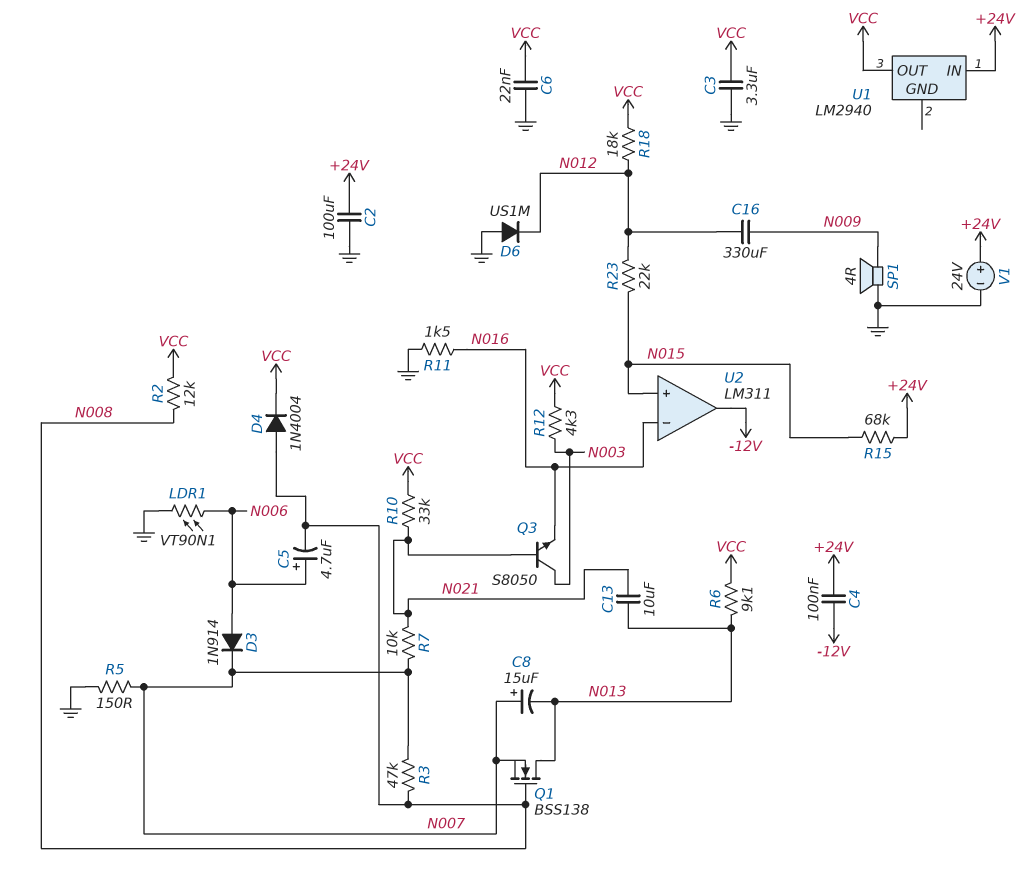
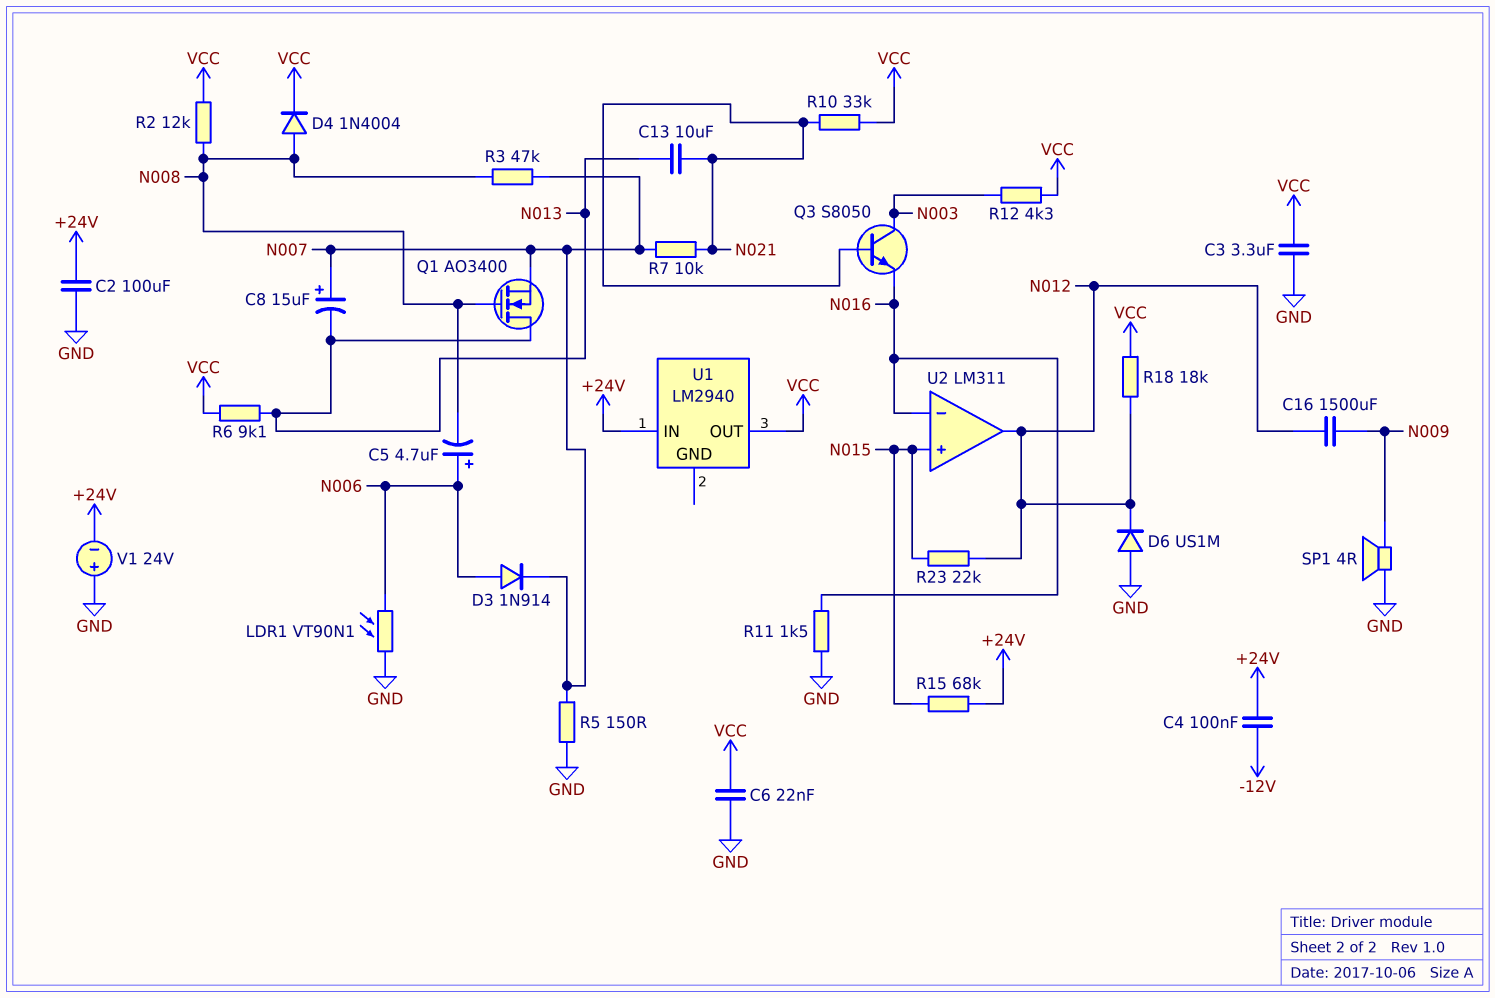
C16: 330uF (N009, N012) -> 1500uF (N009, N012)
Q1: NMOS BSS138 (G N008, D N013, S N007) -> NMOS AO3400 (G N008, D N013, S N007)
U2 pin out: -12V -> N012
V1: 24V (plus +24V, minus GND) -> 24V (plus GND, minus +24V)

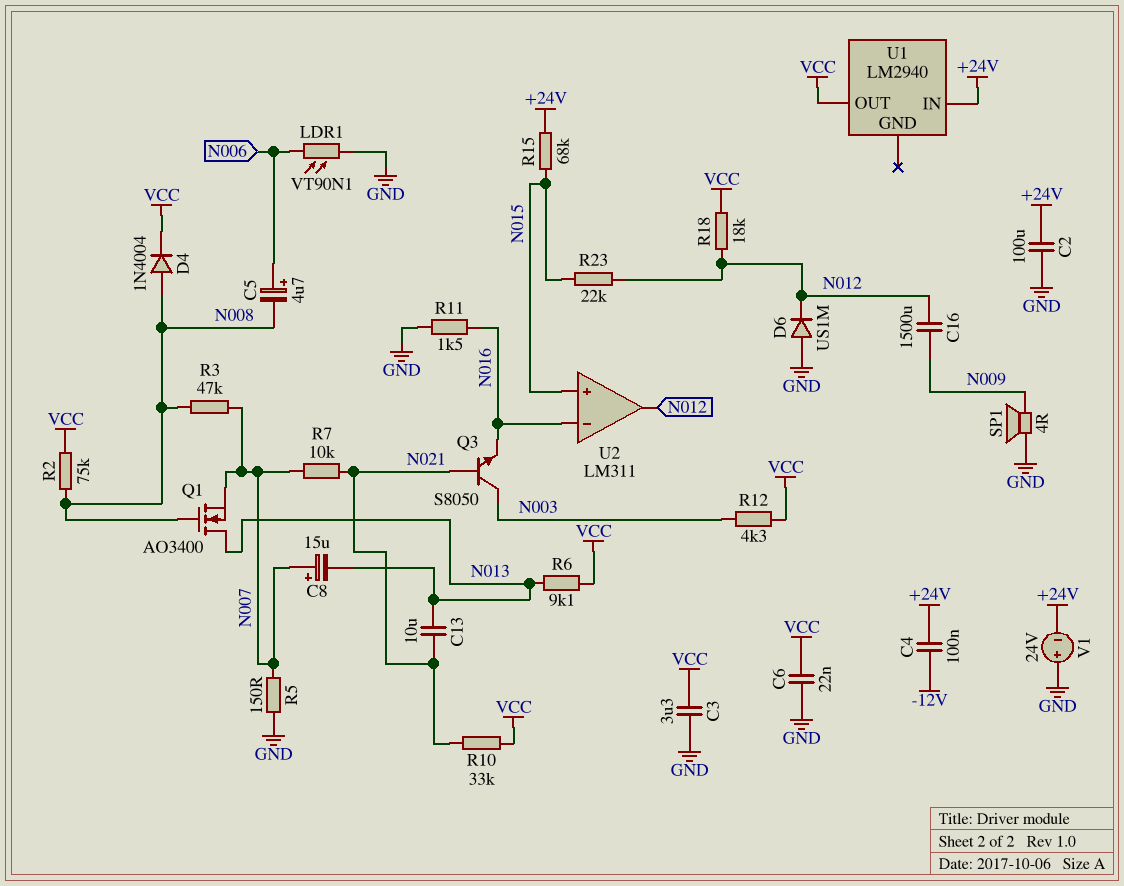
D3: diode 1N914 (A N006, K N007) -> none
R2: 12k (N008, VCC) -> 75k (N008, VCC)

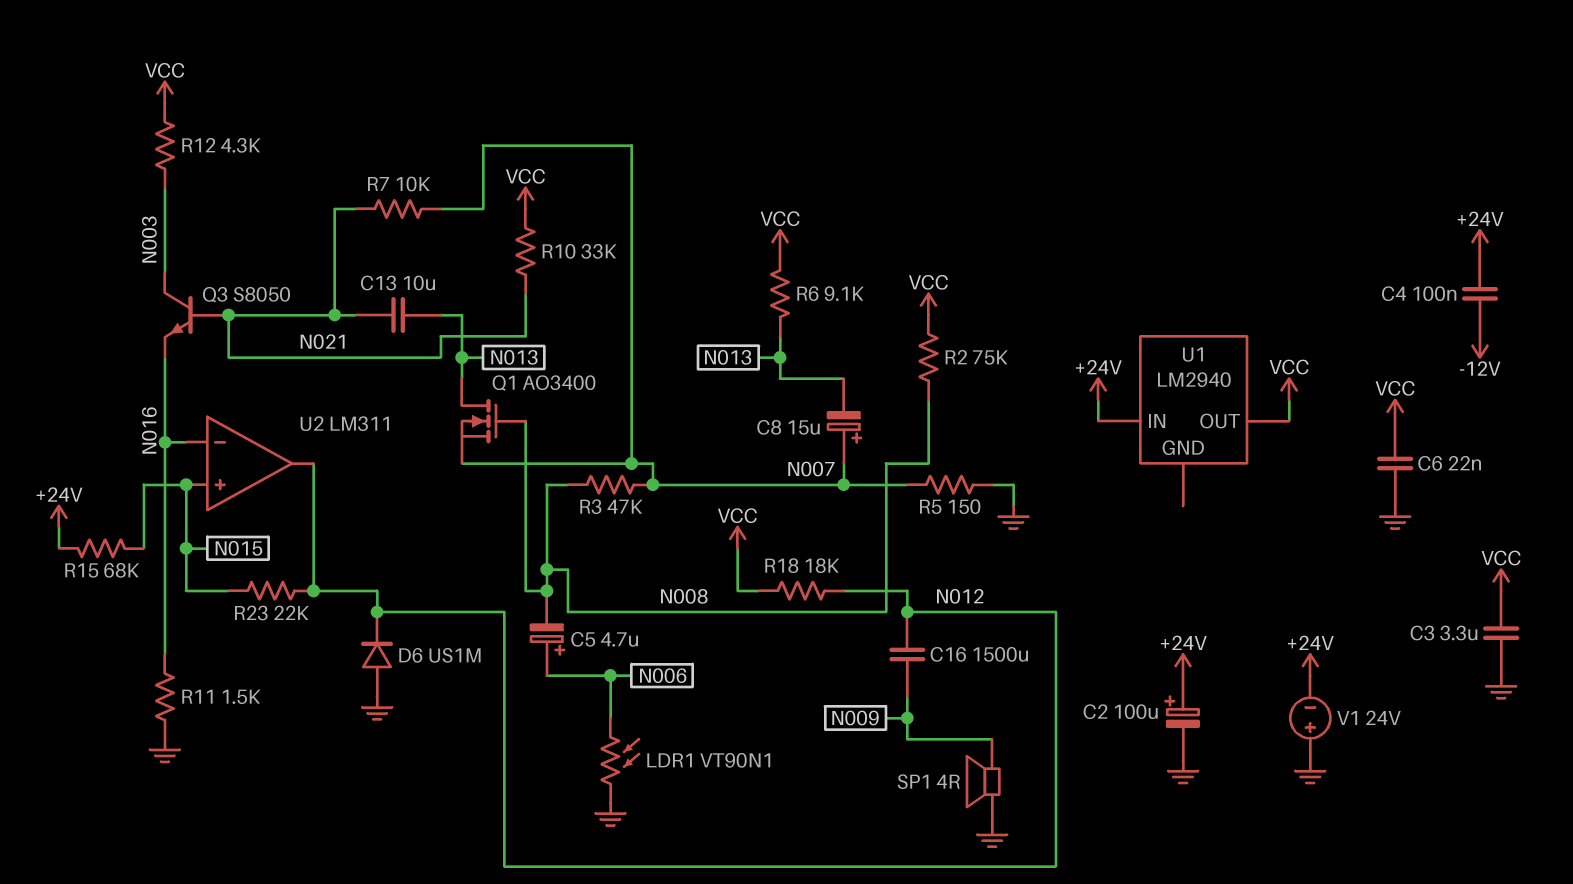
C2: 100uF (+24V, GND) -> 100uF (plus +24V, minus GND)
D4: diode 1N4004 (A N008, K VCC) -> none

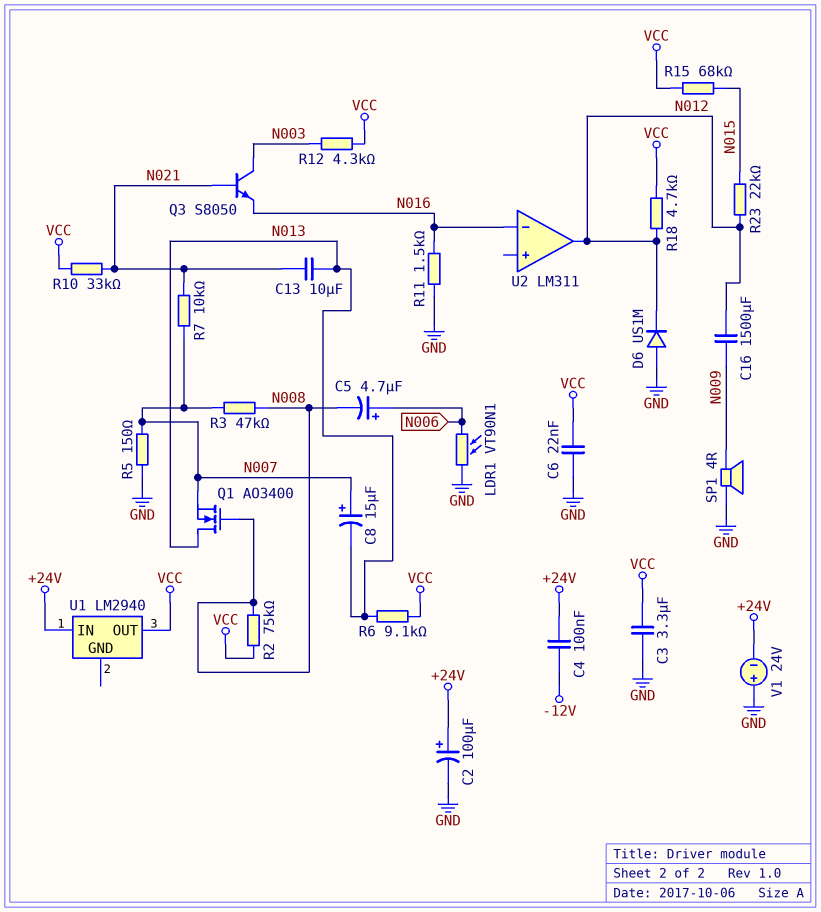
R15: 68k (+24V, N015) -> 68k (N015, VCC)
R18: 18k (N012, VCC) -> 4.7k (N012, VCC)
U2 pin in+: N015 -> none

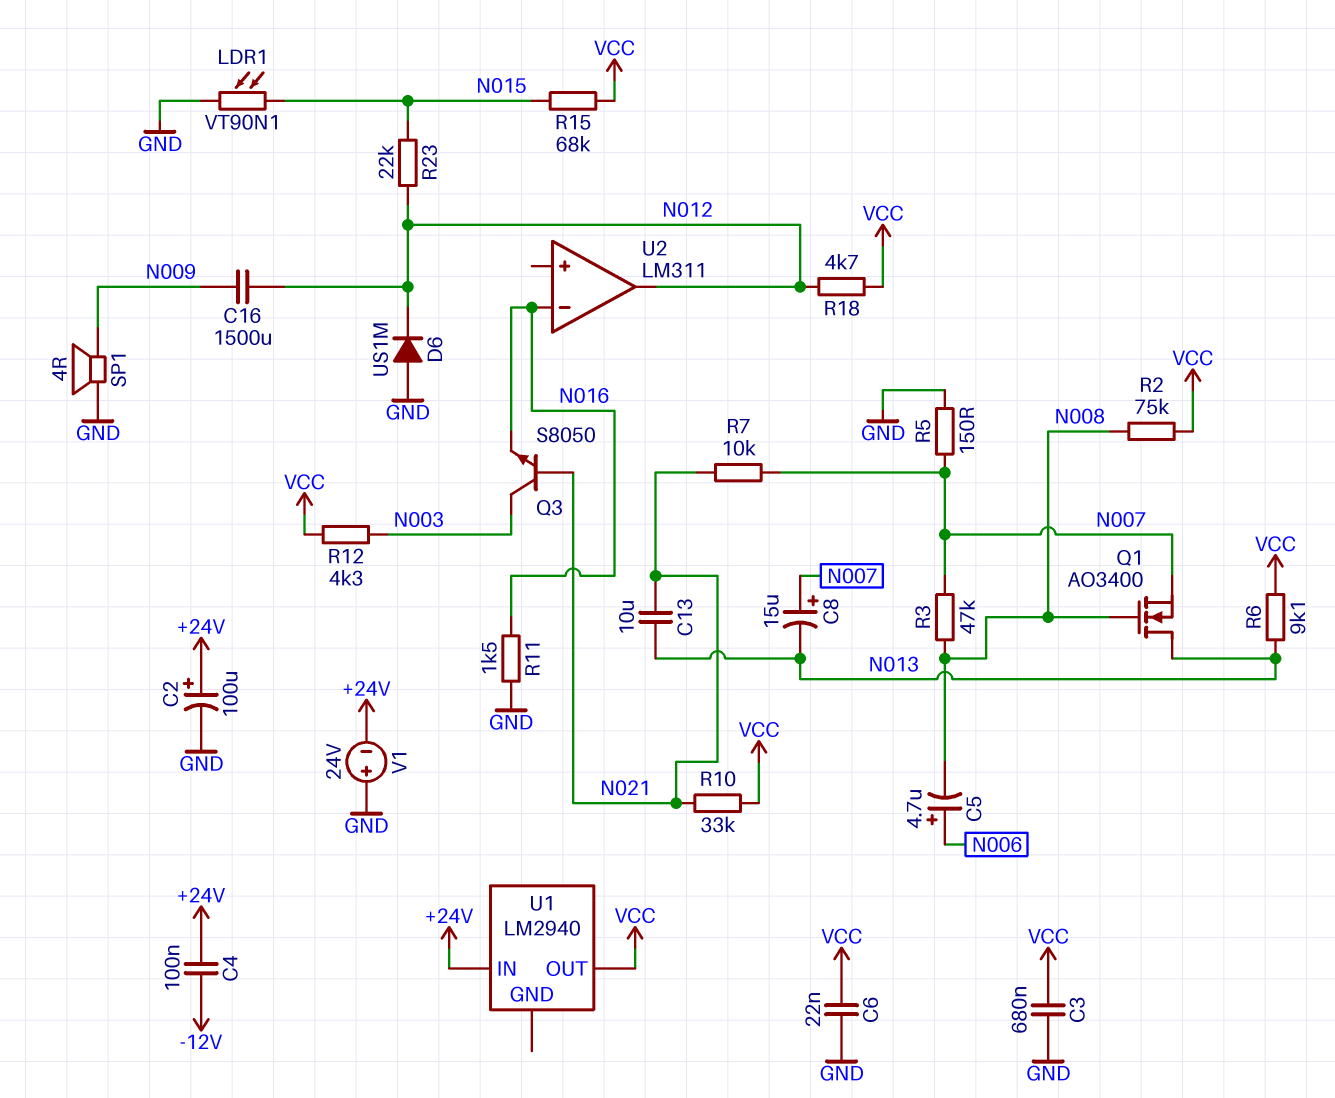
C3: 3.3uF (GND, VCC) -> 680nF (GND, VCC)
LDR1: VT90N1 (GND, N006) -> VT90N1 (GND, N015)

